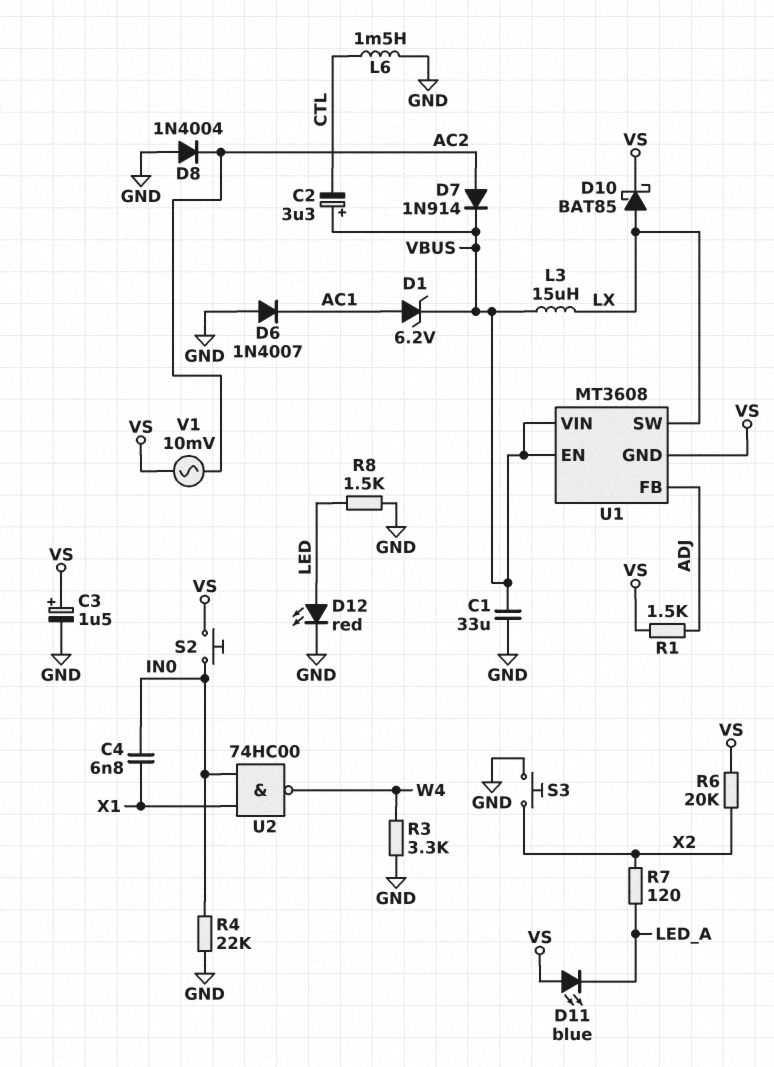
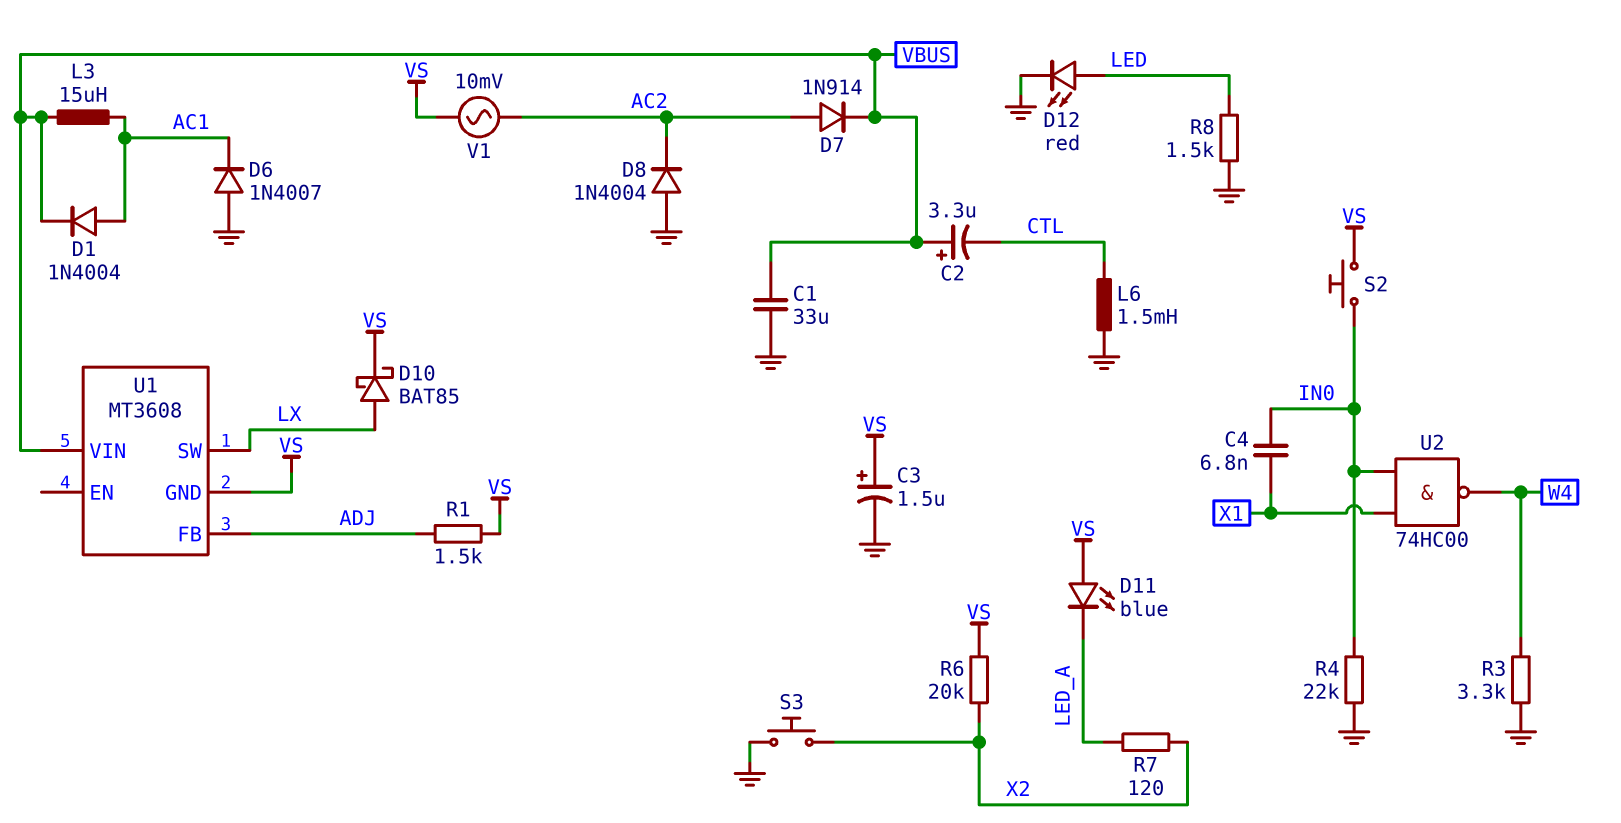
D1: zener 6.2V (A AC1, K VBUS) -> diode 1N4004 (A AC1, K VBUS)
L3: 15uH (LX, VBUS) -> 15uH (AC1, VBUS)
U1 pin EN: VBUS -> none

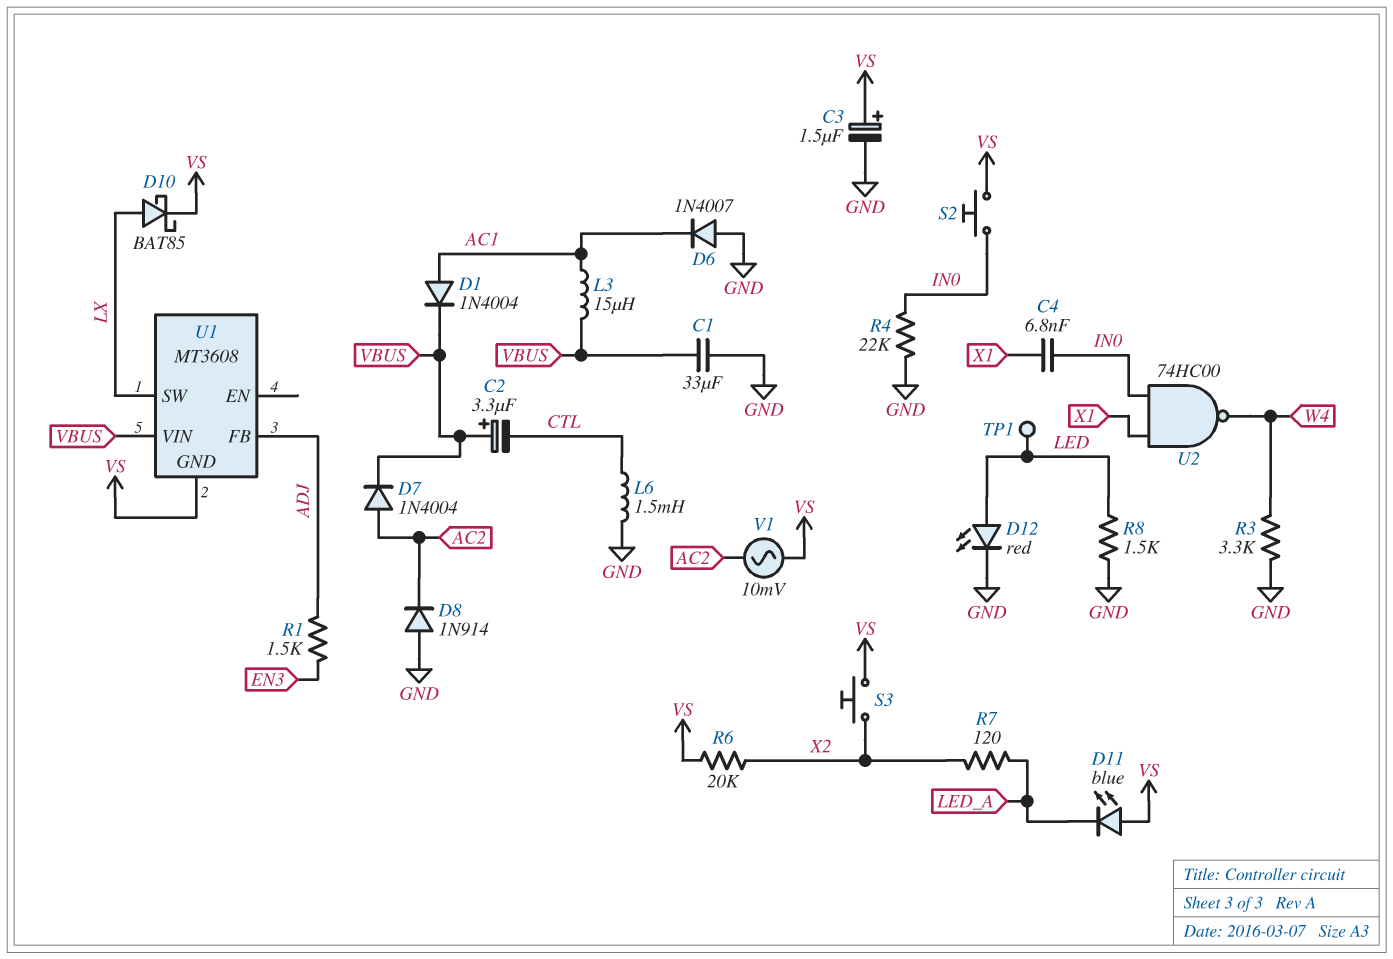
D7: diode 1N914 (A AC2, K VBUS) -> diode 1N4004 (A AC2, K VBUS)
D8: diode 1N4004 (A GND, K AC2) -> diode 1N914 (A GND, K AC2)
R1: 1.5k (ADJ, VS) -> 1.5k (ADJ, EN3)
S3: button (GND, X2) -> button (VS, X2)
TP1: none -> test point (LED)

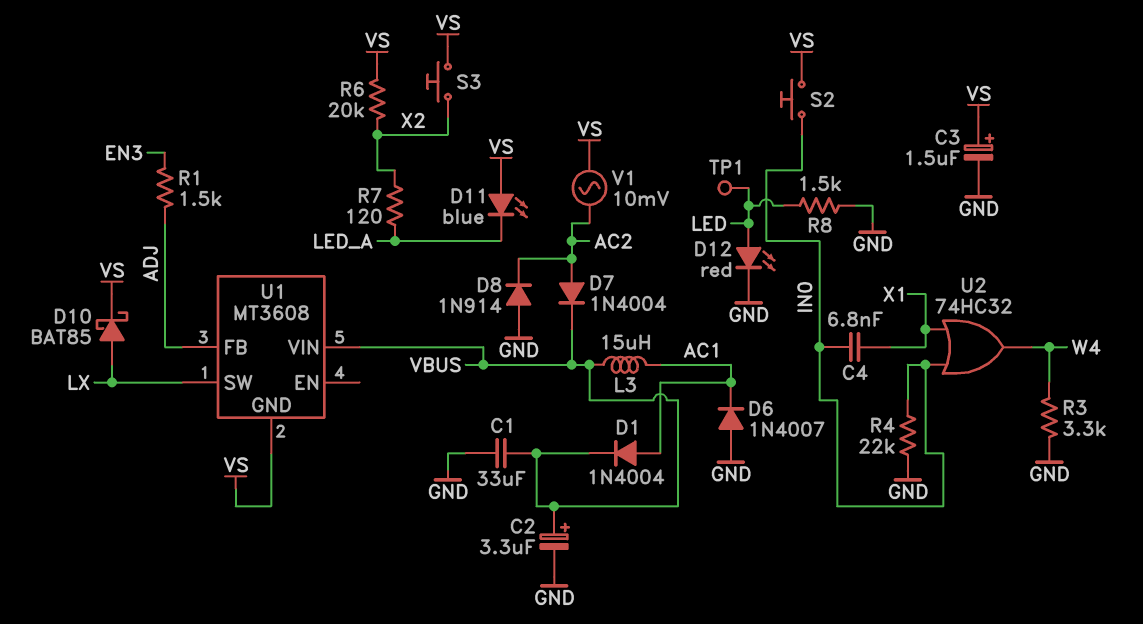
C2: 3.3uF (plus VBUS, minus CTL) -> 3.3uF (plus VBUS, minus GND)
L6: 1.5mH (CTL, GND) -> none
U2: NAND 74HC00 (in IN0, in X1, out W4) -> OR 74HC32 (in IN0, in X1, out W4)

